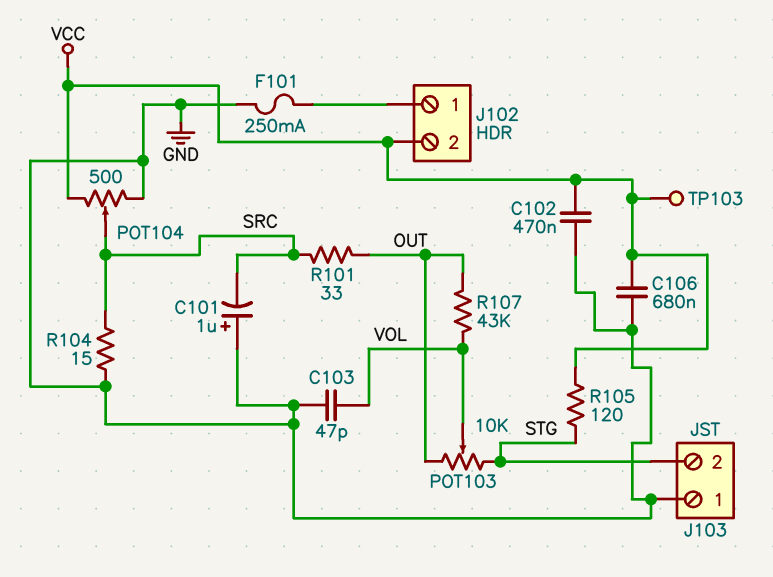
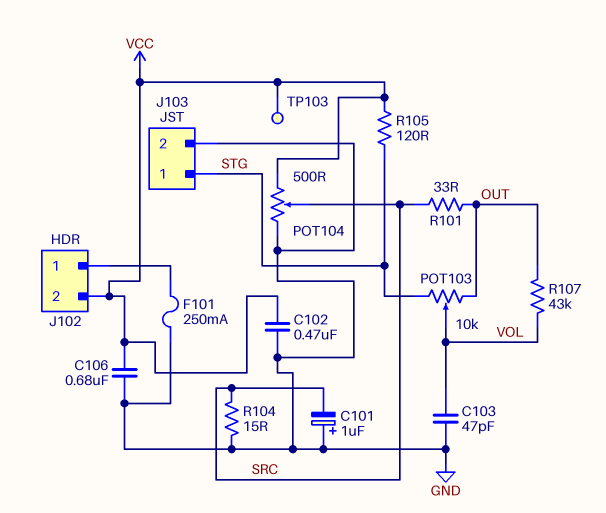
J103 pin 1: GND -> STG
J103 pin 2: STG -> GND

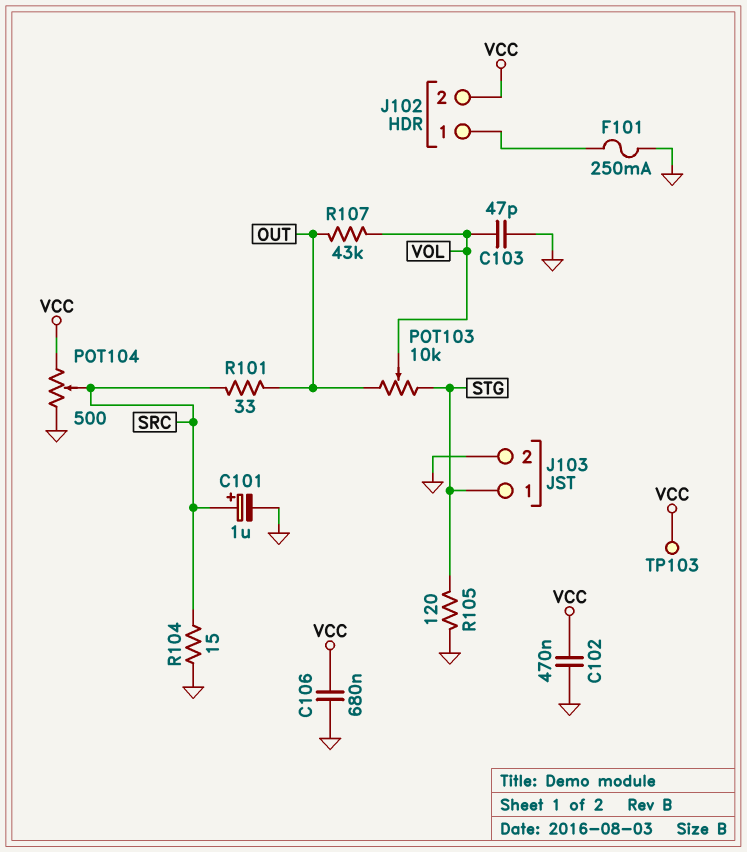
C101: 1uF (plus GND, minus SRC) -> 1uF (plus SRC, minus GND)
R105: 120 (STG, VCC) -> 120 (GND, STG)

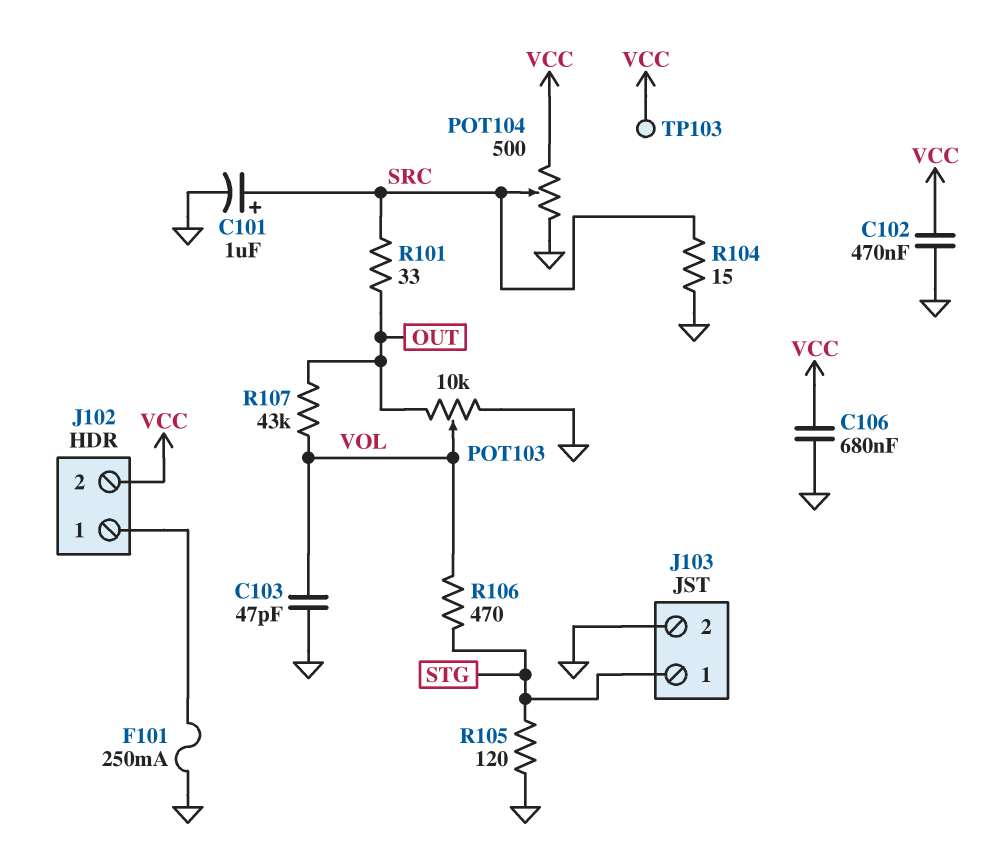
POT103: 10k (OUT, STG, wiper VOL) -> 10k (GND, OUT, wiper VOL)
R106: none -> 470 (STG, VOL)

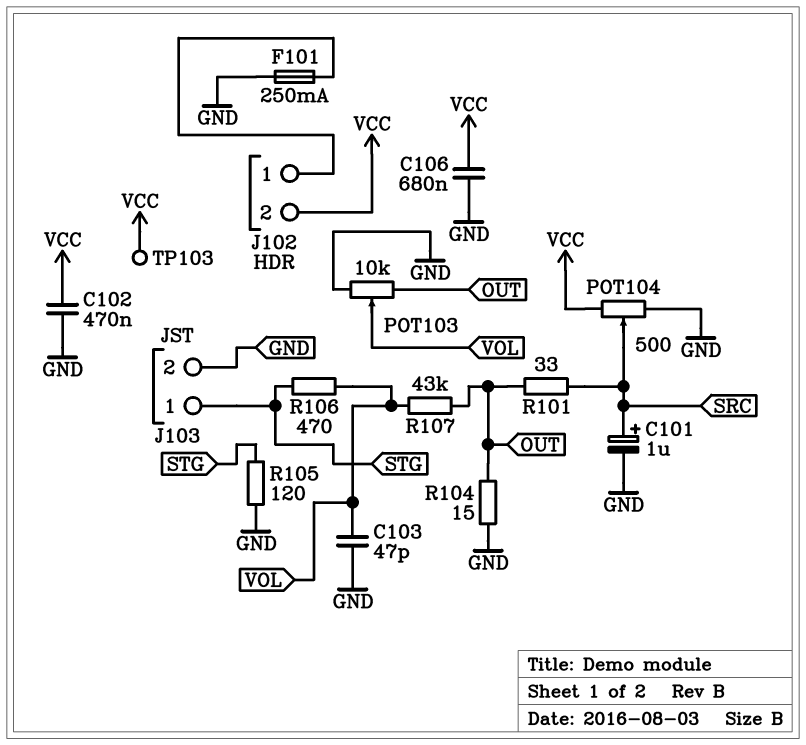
R104: 15 (GND, SRC) -> 15 (GND, OUT)

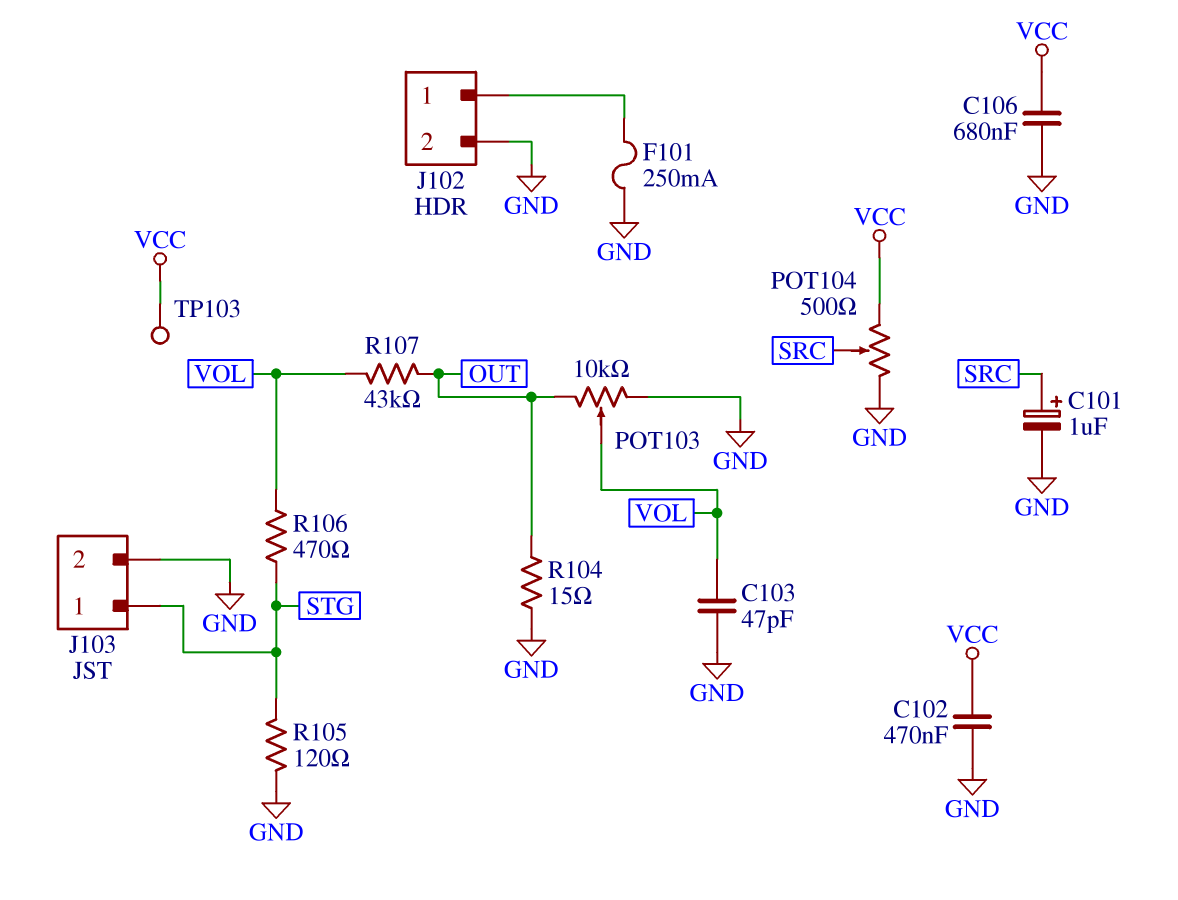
J102 pin 2: VCC -> GND
R101: 33 (OUT, SRC) -> none

